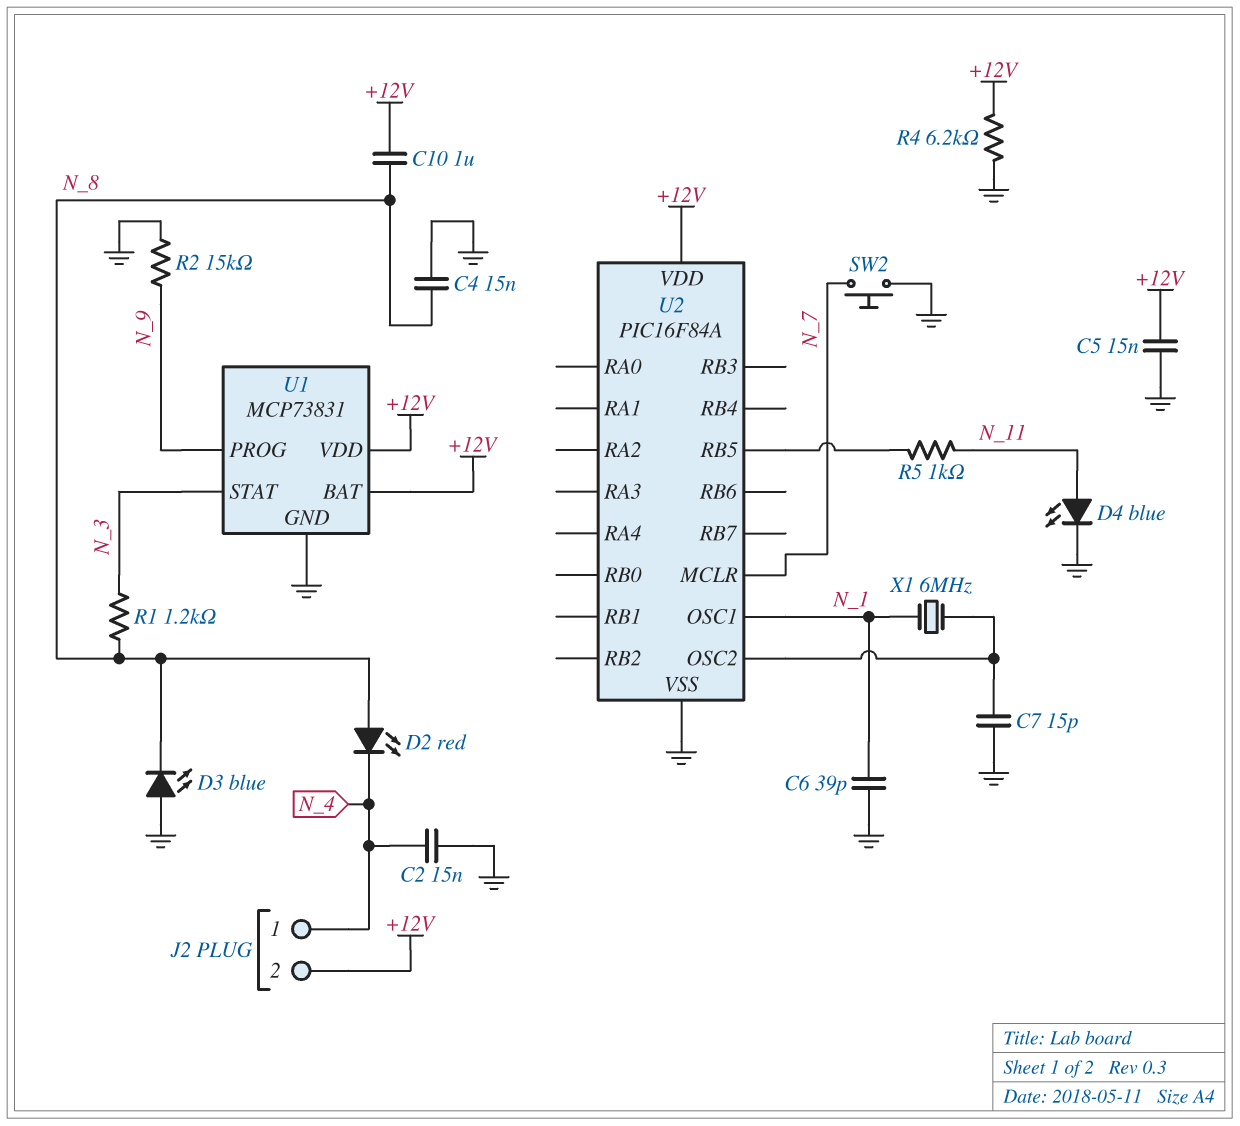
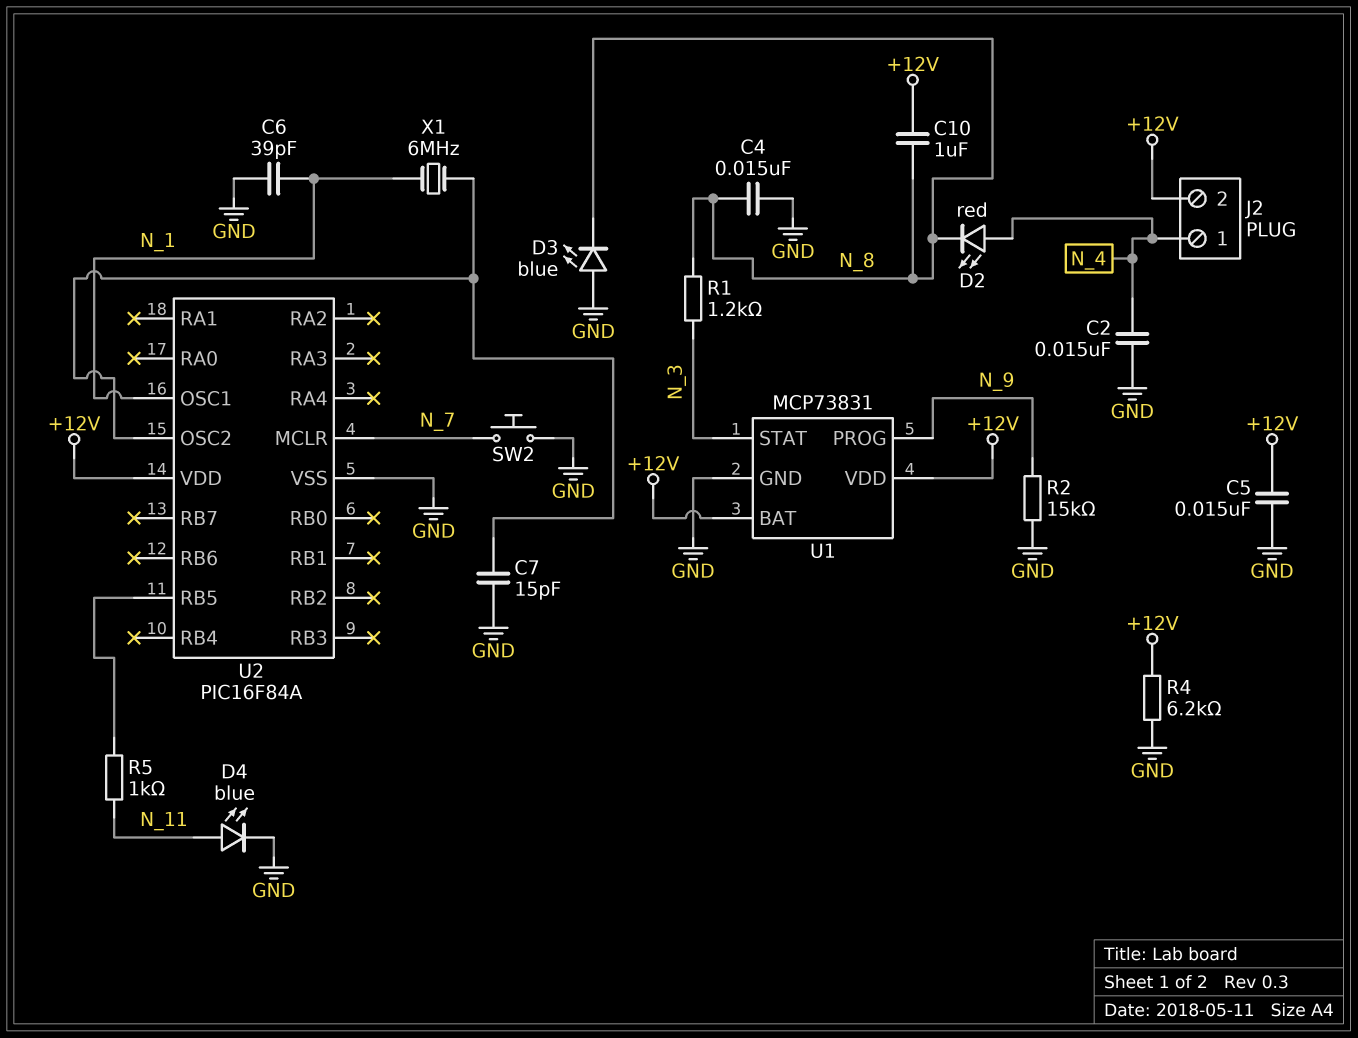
D2: LED red (A N_8, K N_4) -> LED red (A N_4, K N_8)

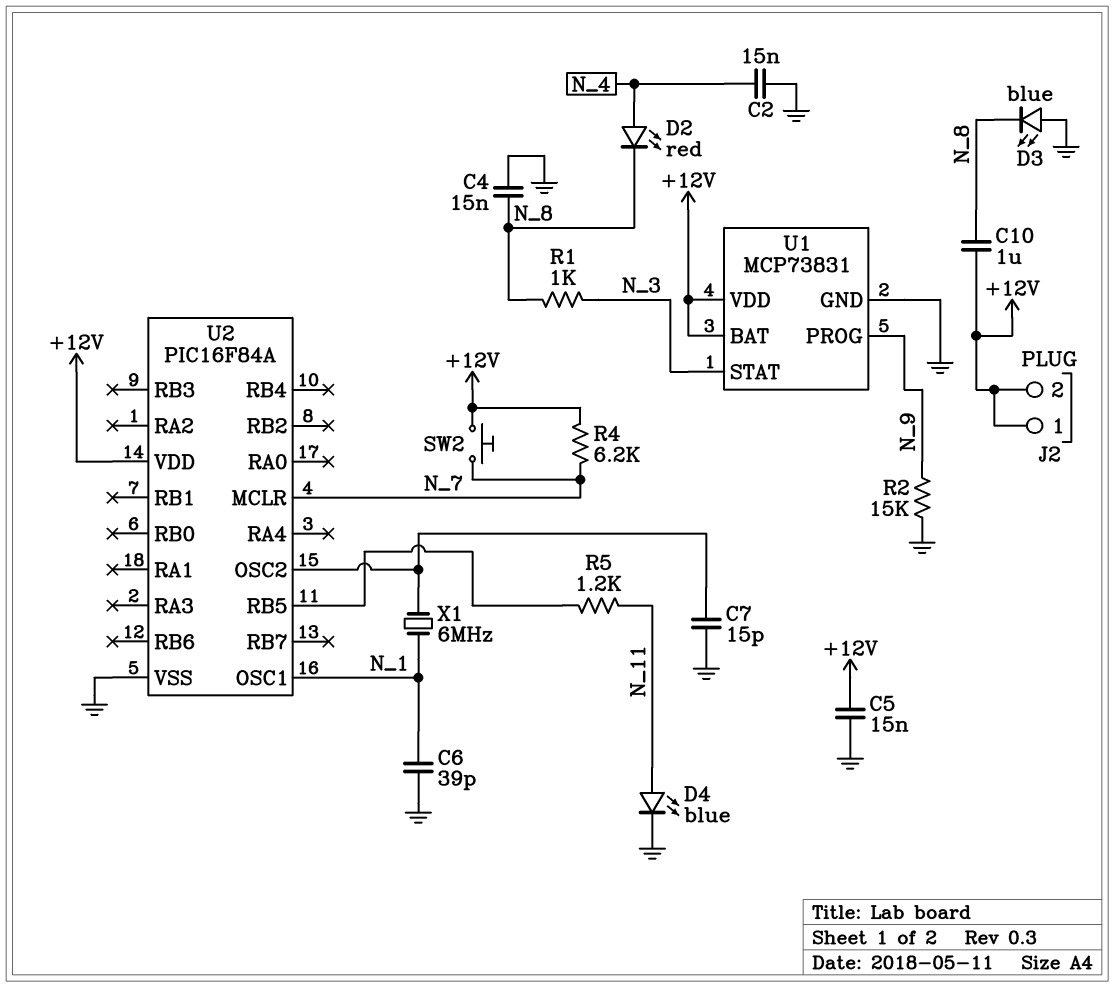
J2 pin 1: N_4 -> +12V
R1: 1.2k (N_3, N_8) -> 1k (N_3, N_8)
R4: 6.2k (+12V, GND) -> 6.2k (+12V, N_7)
R5: 1k (N_11, U2/RB5) -> 1.2k (N_11, U2/RB5)
SW2: button (GND, N_7) -> button (+12V, N_7)

